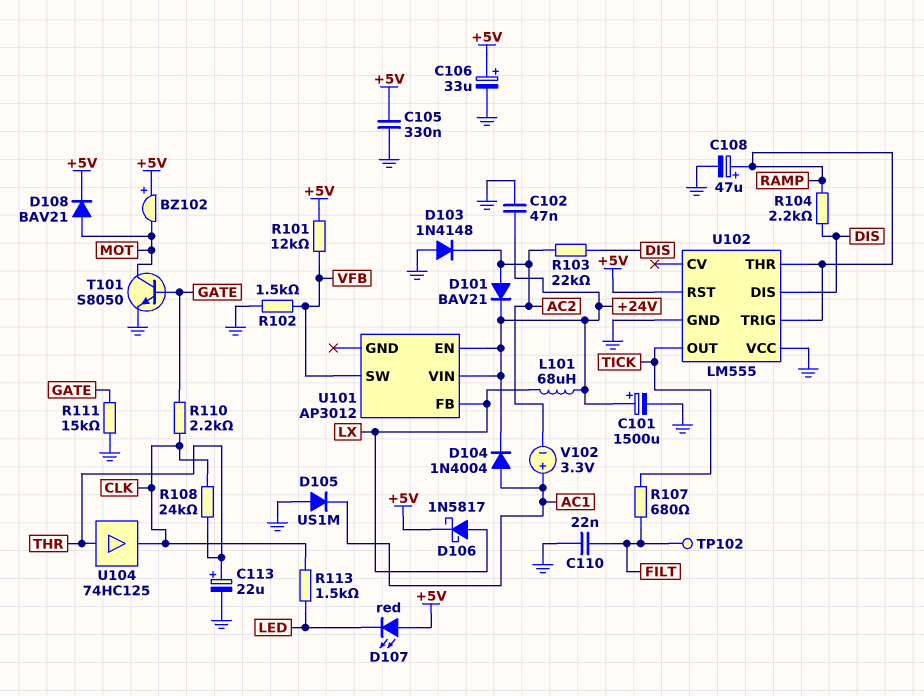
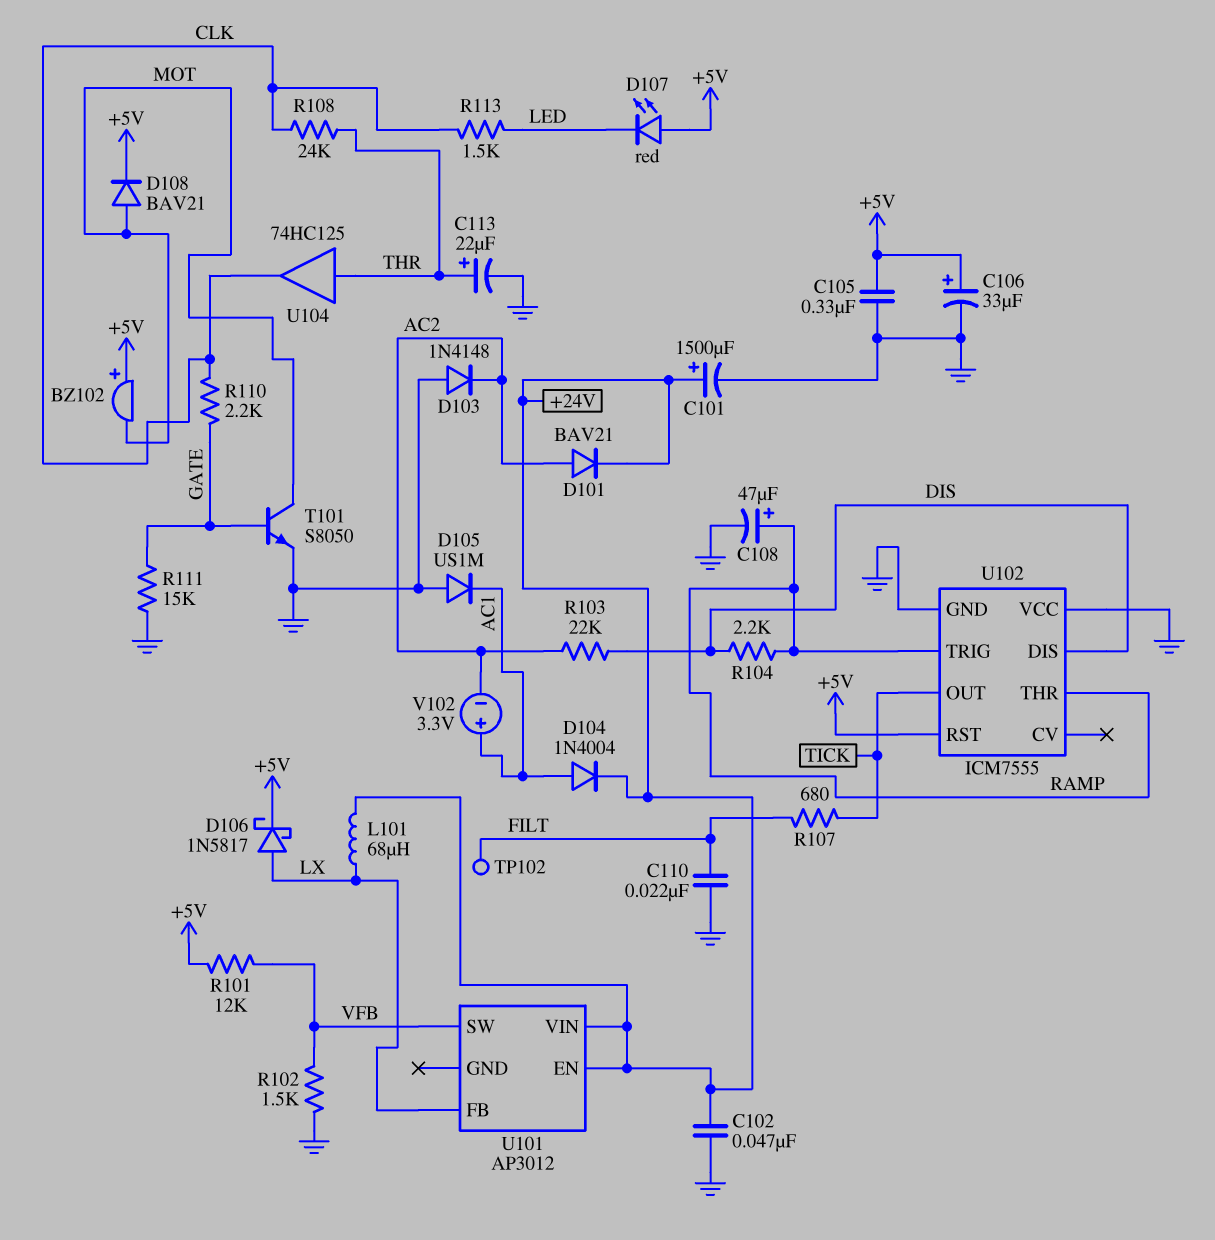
U102: LM555 -> ICM7555

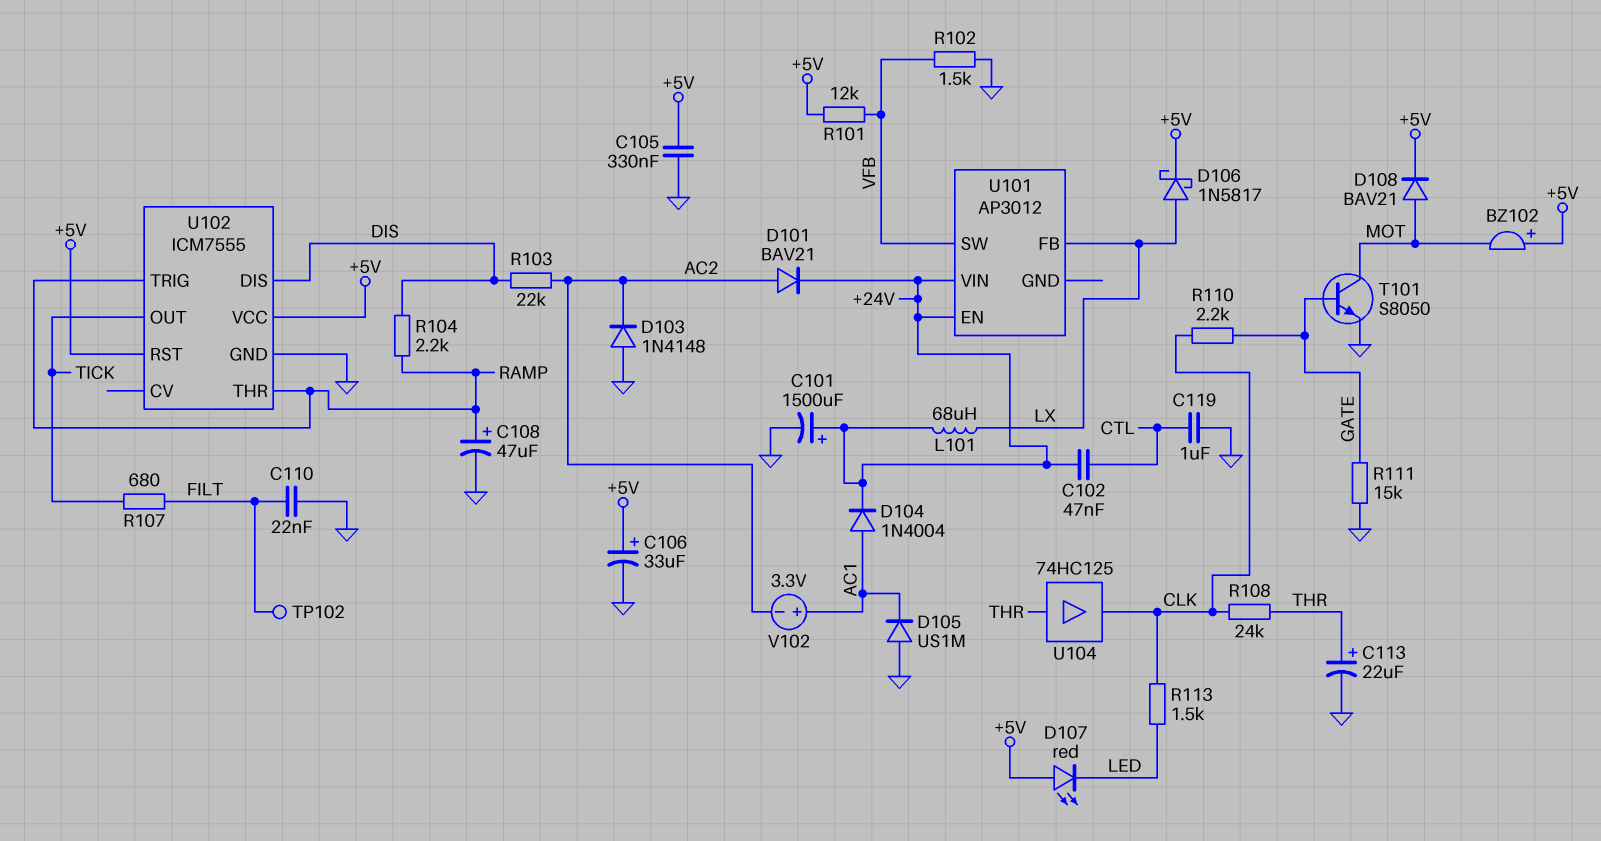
C102: 47nF (+24V, GND) -> 47nF (+24V, CTL)
C119: none -> 1uF (CTL, GND)
U102 pin VCC: GND -> +5V

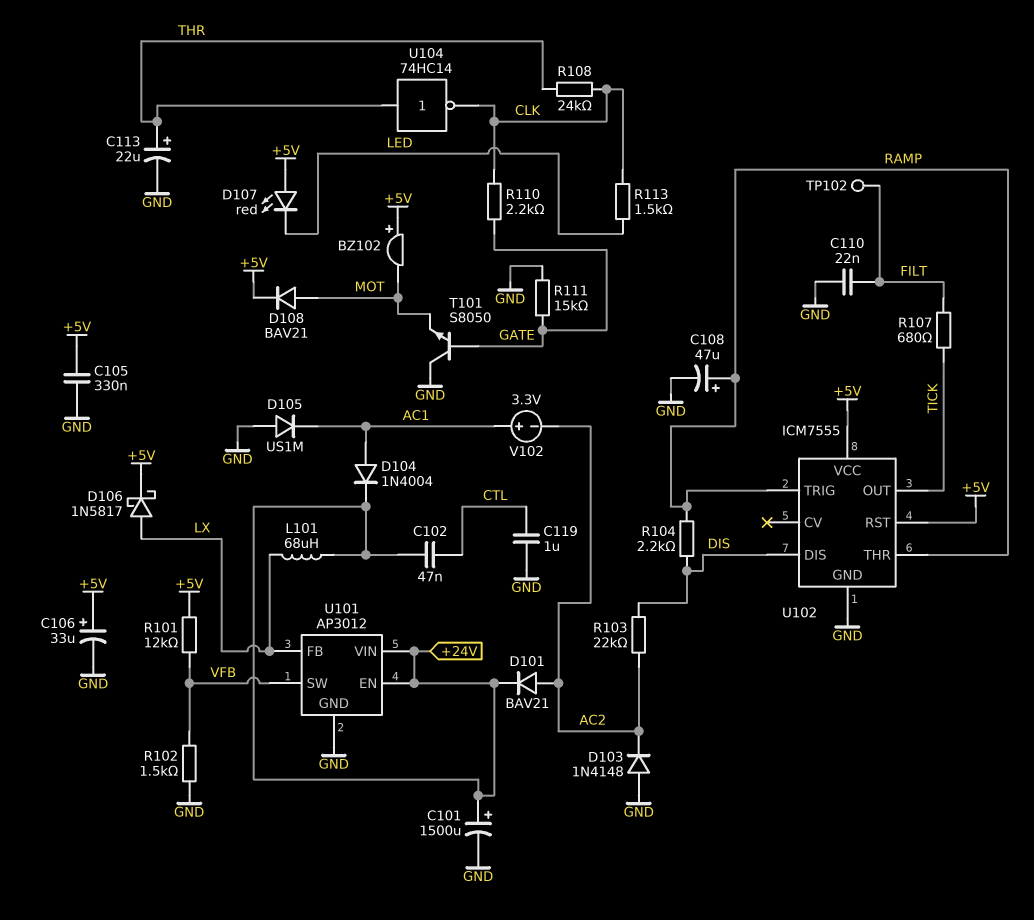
T101: NPN S8050 (B GATE, C MOT, E GND) -> NPN S8050 (B GATE, C GND, E MOT)
U101 pin GND: none -> GND
U104: buffer 74HC125 (in THR, out CLK) -> NOT 74HC14 (in THR, out CLK)

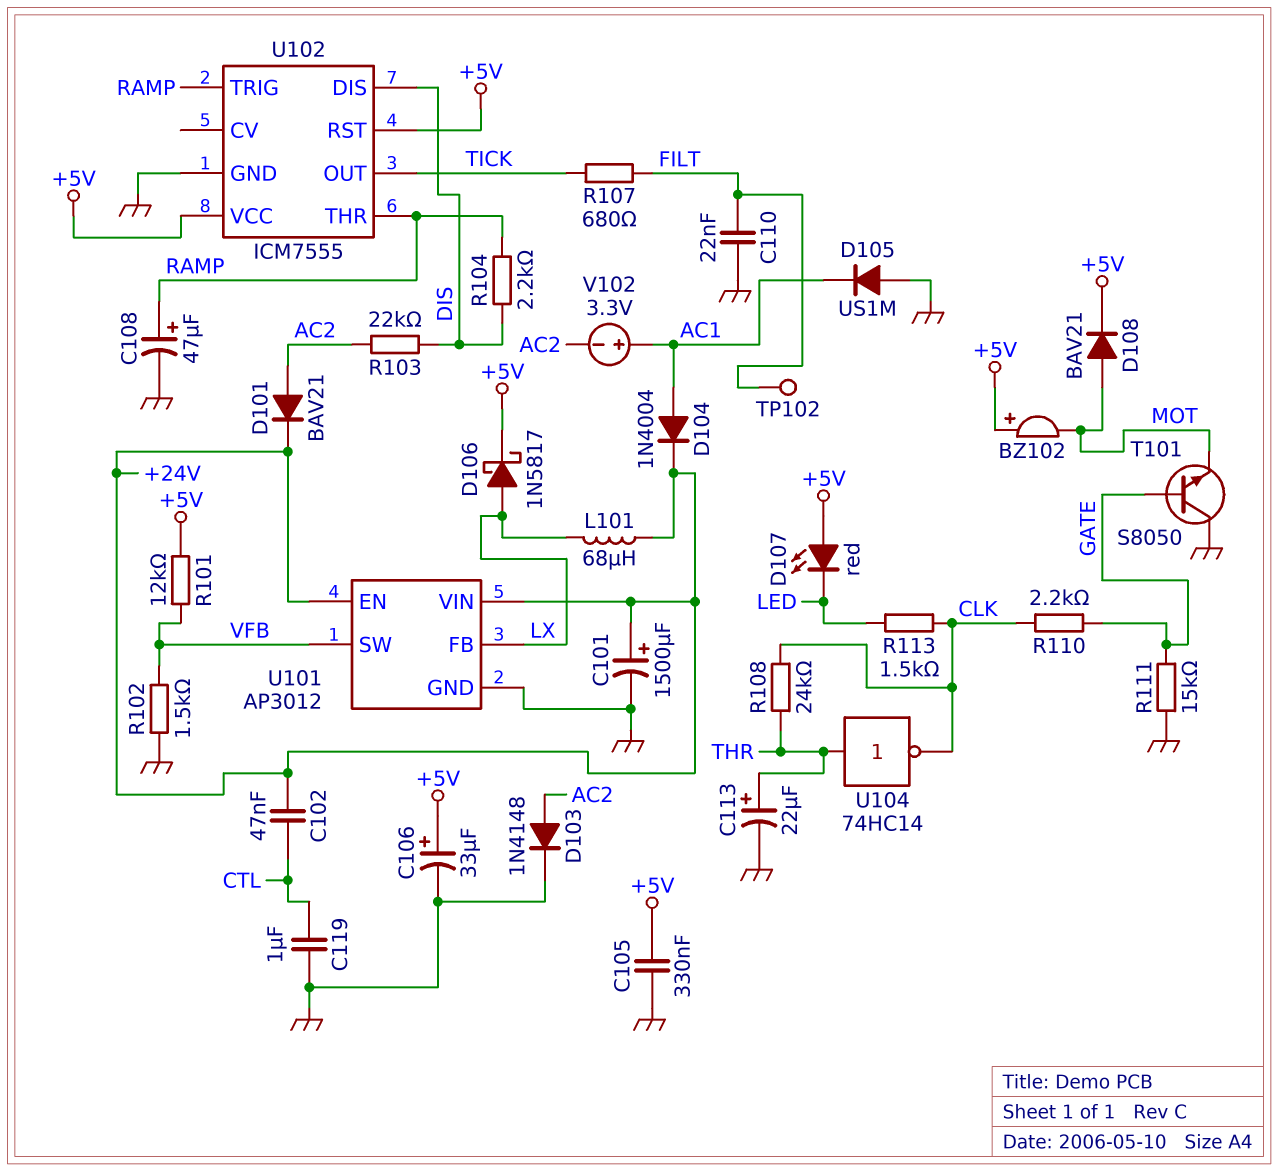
D103: diode 1N4148 (A GND, K AC2) -> diode 1N4148 (A AC2, K GND)

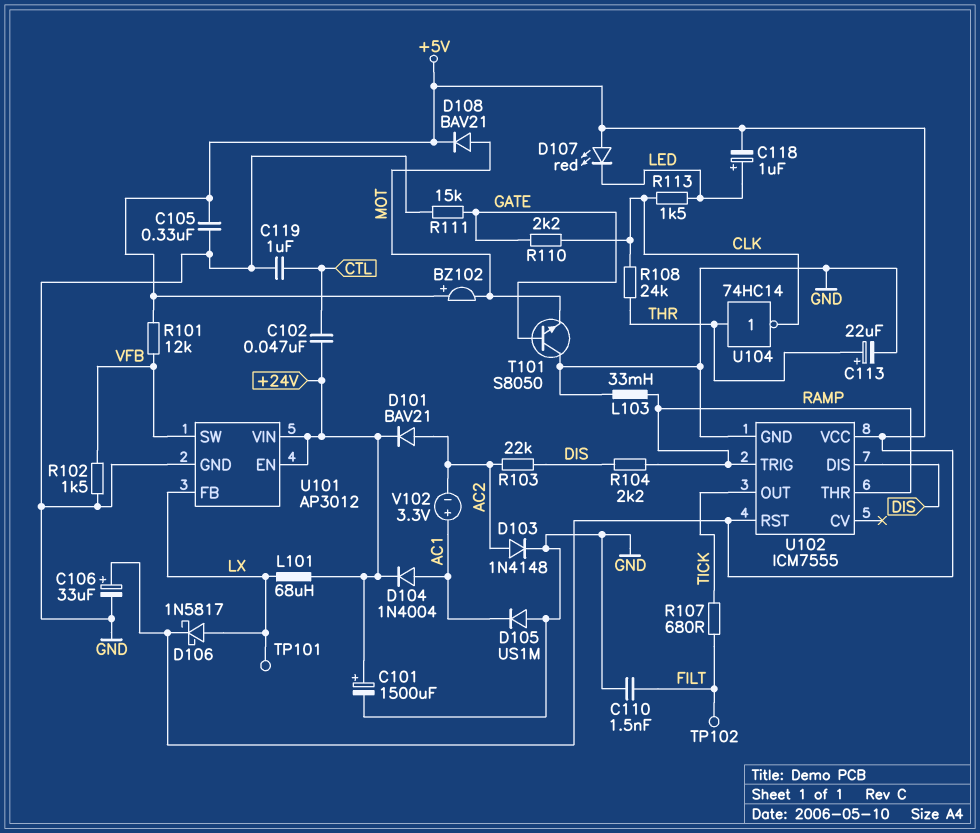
C108: 47uF (plus RAMP, minus GND) -> none
C110: 22nF (FILT, GND) -> 1.5nF (FILT, GND)
C118: none -> 1uF (plus LED, minus +5V)
L103: none -> 33mH (GND, RAMP)
TP101: none -> test point (LX)

